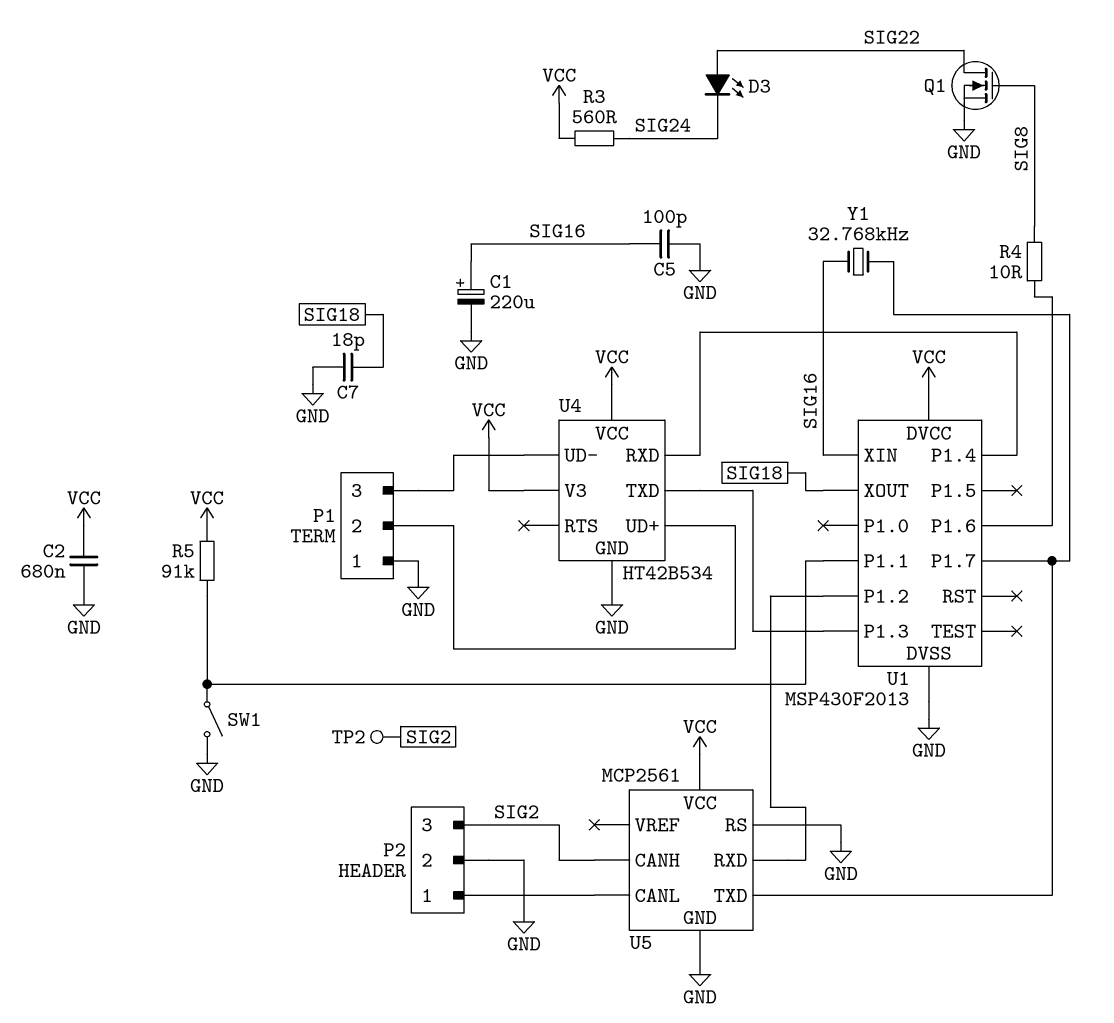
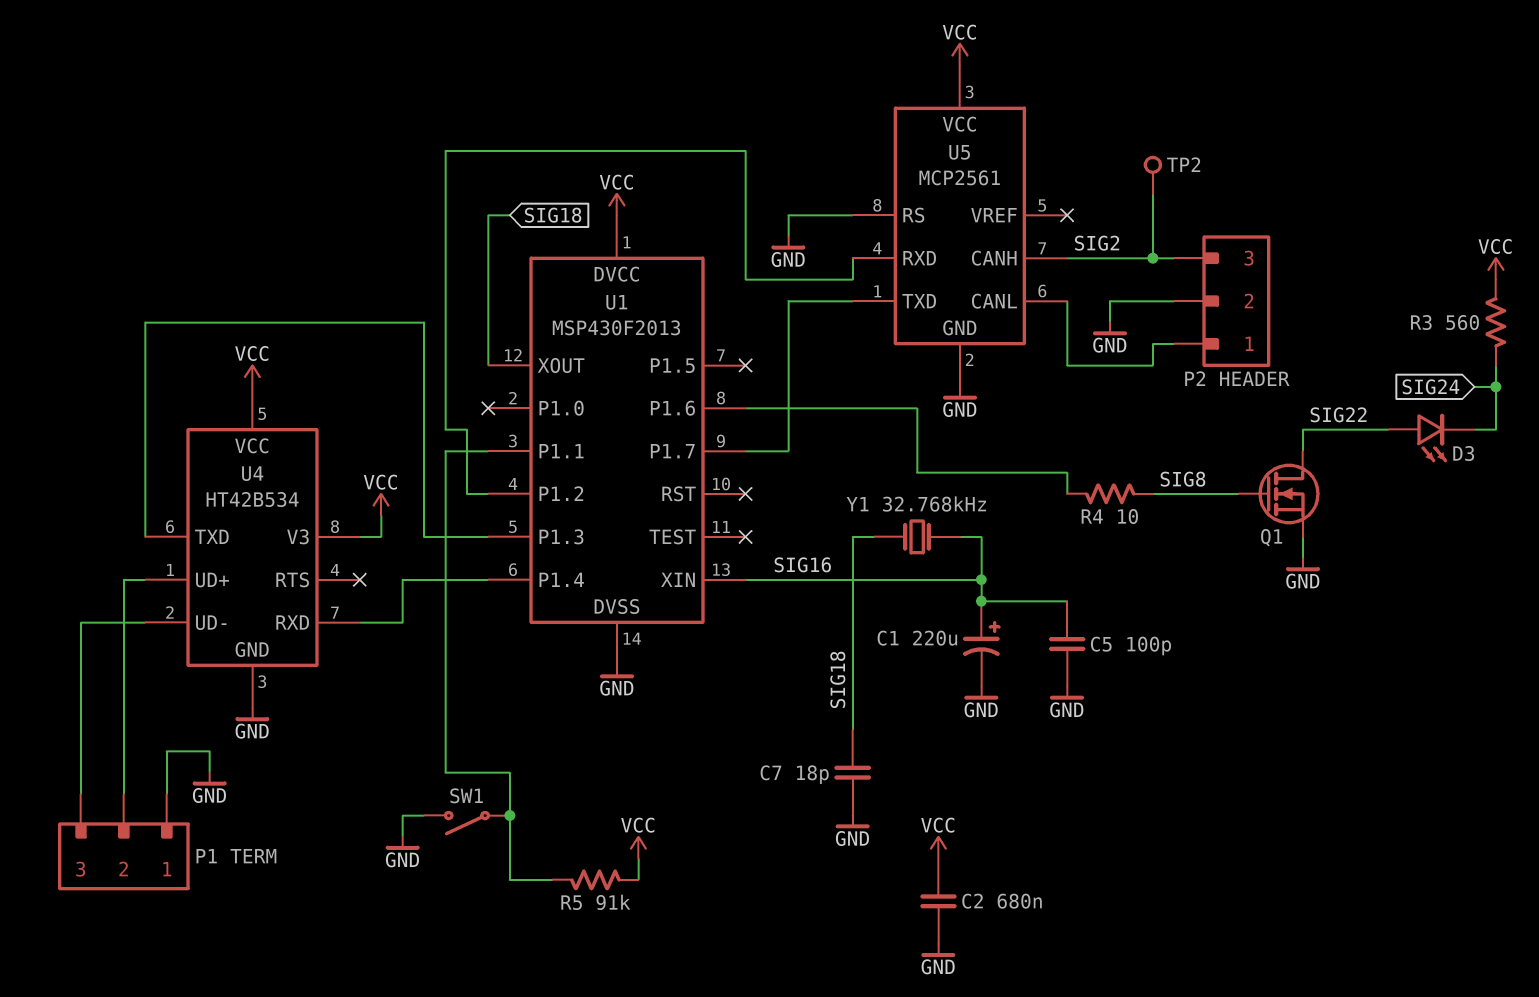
Y1: 32.768kHz (SIG16, U1/P1.7) -> 32.768kHz (SIG16, SIG18)

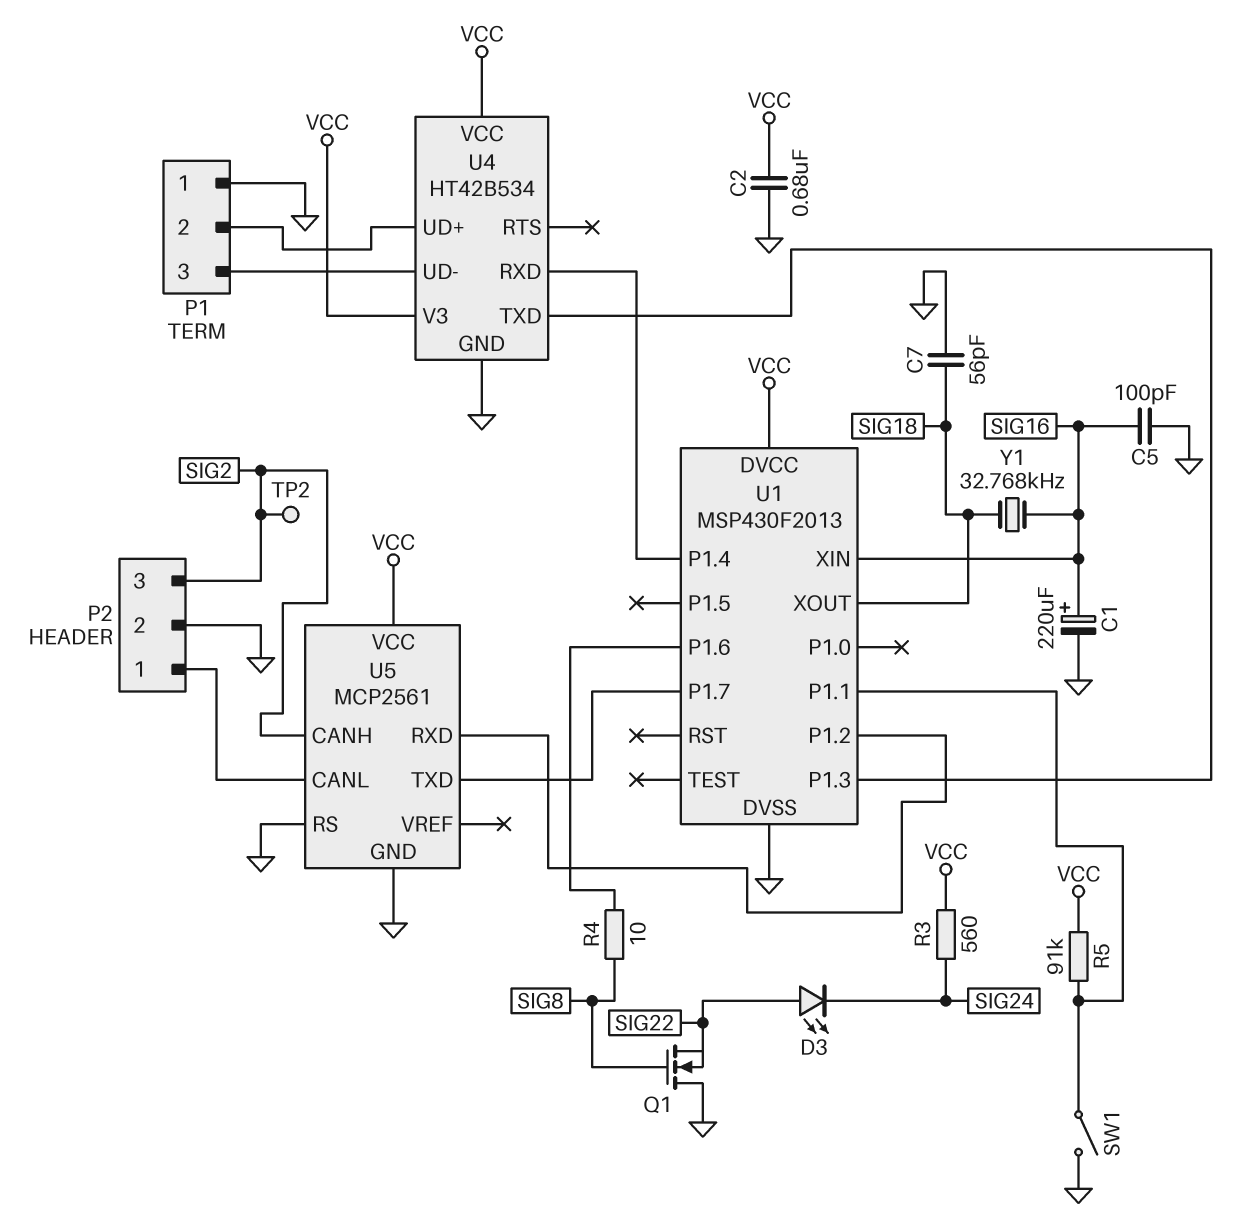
C7: 18pF (GND, SIG18) -> 56pF (GND, SIG18)
Q1: NMOS (G SIG8, D SIG22, S GND) -> NMOS (G SIG8, D GND, S SIG22)

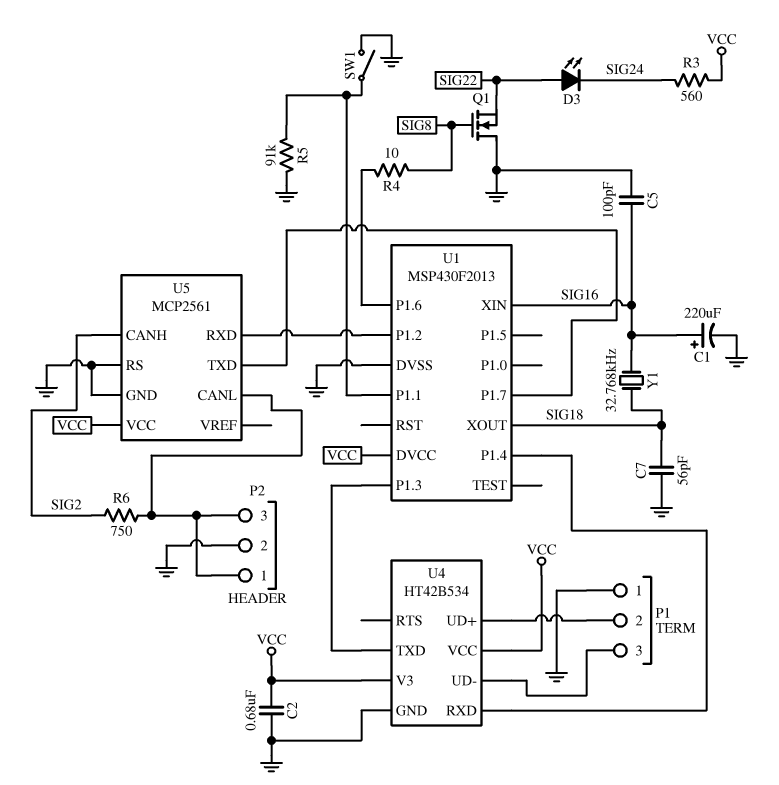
P2 pin 3: SIG2 -> P2/1
R5: 91k (U1/P1.1, VCC) -> 91k (GND, U1/P1.1)
R6: none -> 750 (P2/1, SIG2)
TP2: test point (SIG2) -> none

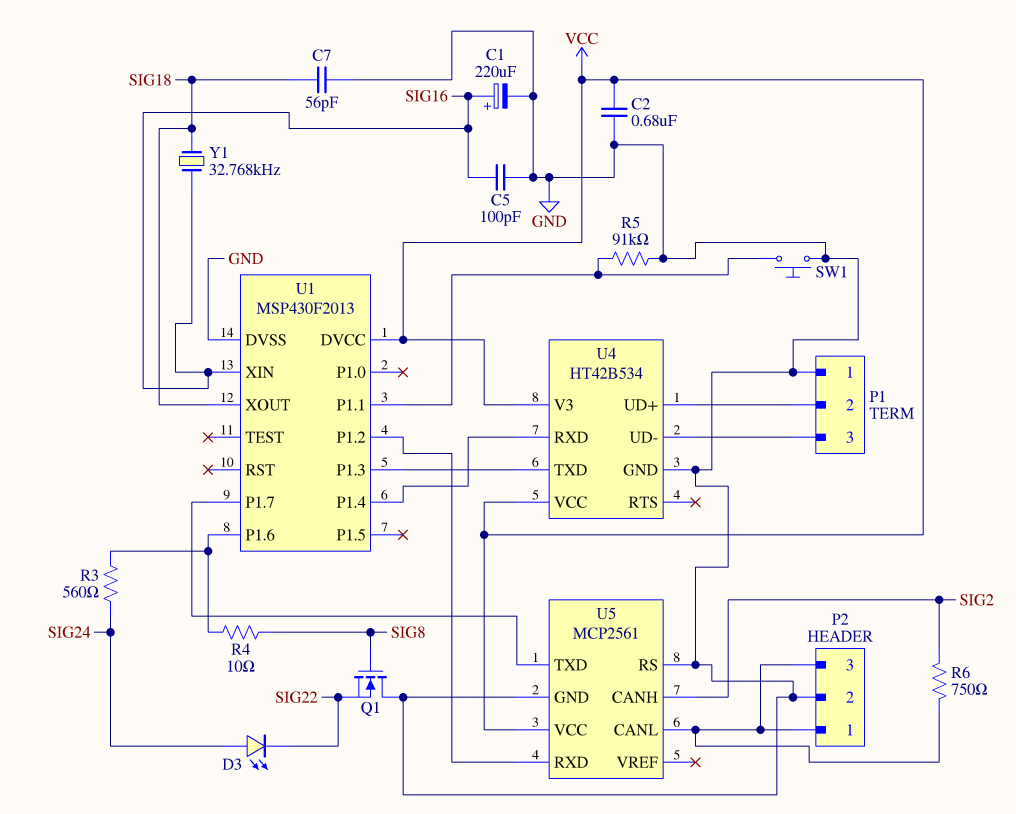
D3: LED (A SIG22, K SIG24) -> LED (A SIG24, K SIG22)
R3: 560 (SIG24, VCC) -> 560 (SIG24, U1/P1.6)
SW1: switch (GND, U1/P1.1) -> button (GND, U1/P1.1)

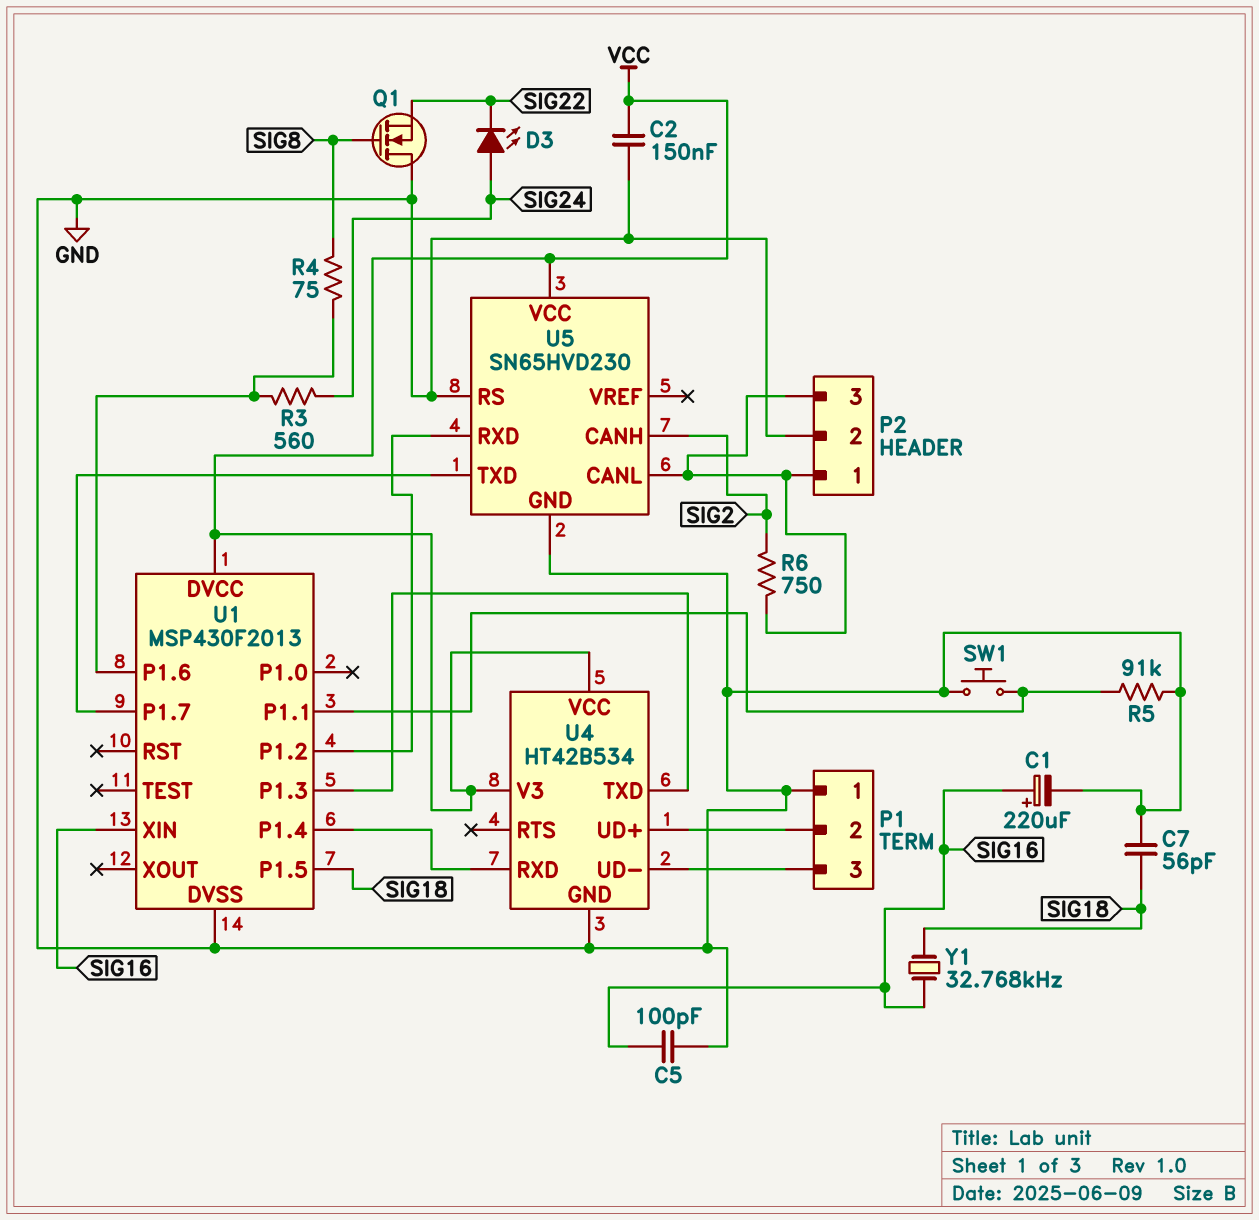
C2: 680nF (GND, VCC) -> 150nF (GND, VCC)
R4: 10 (SIG8, U1/P1.6) -> 75 (SIG8, U1/P1.6)
U1 pin P1.5: none -> SIG18
U1 pin XOUT: SIG18 -> none
U5: MCP2561 -> SN65HVD230

